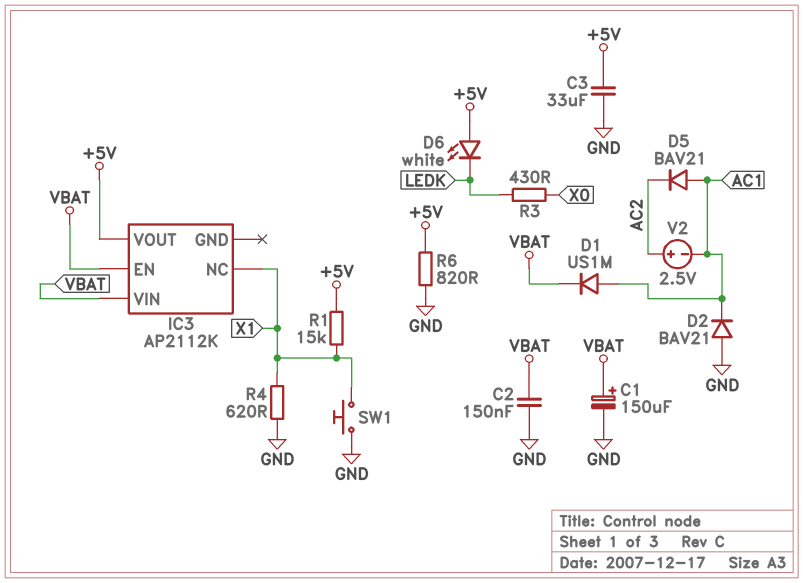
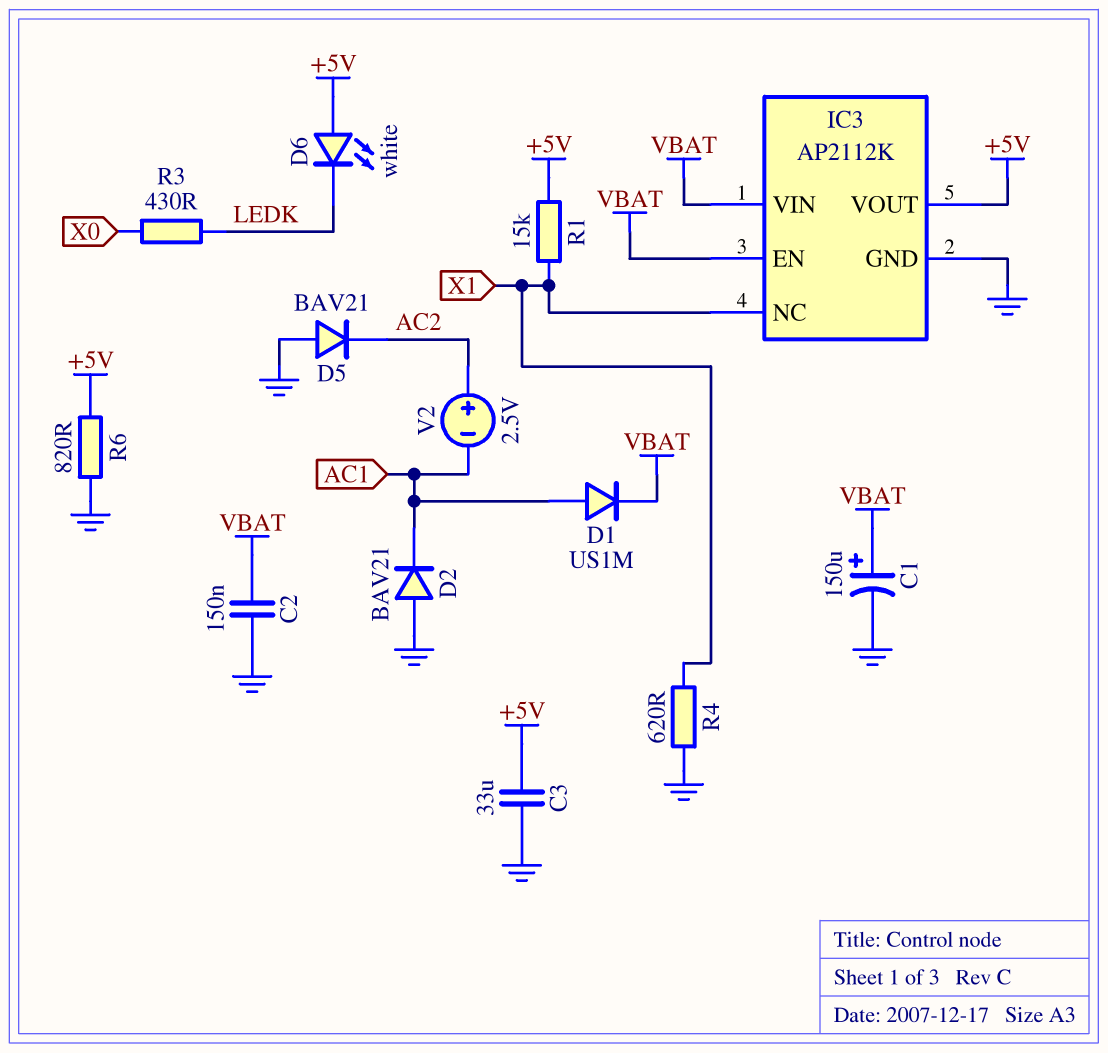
D5: diode BAV21 (A AC1, K AC2) -> diode BAV21 (A GND, K AC2)
IC3 pin GND: none -> GND
SW1: button (GND, X1) -> none

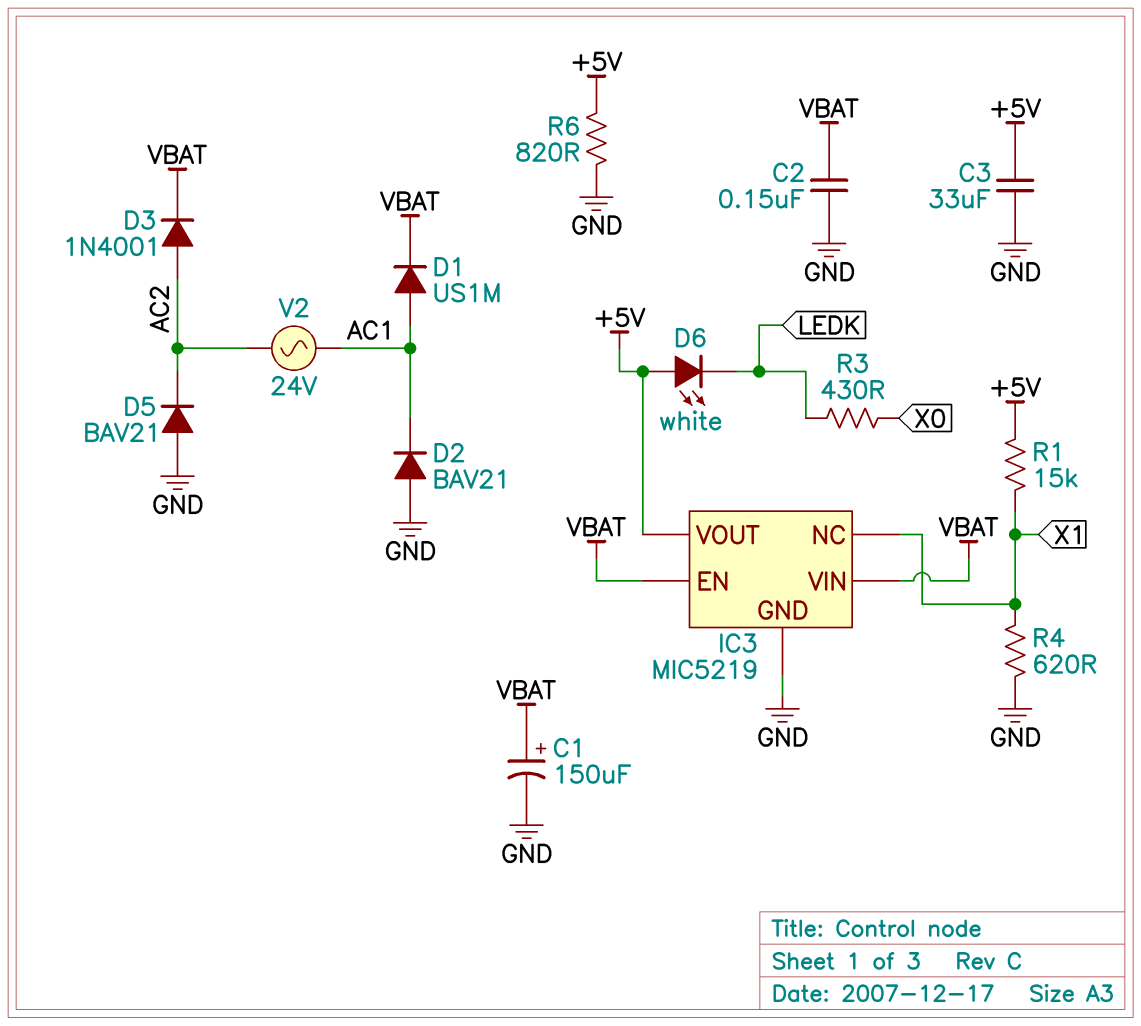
D3: none -> diode 1N4001 (A AC2, K VBAT)
IC3: AP2112K -> MIC5219
V2: 2.5V (plus AC2, minus AC1) -> AC 24V (AC1, AC2)

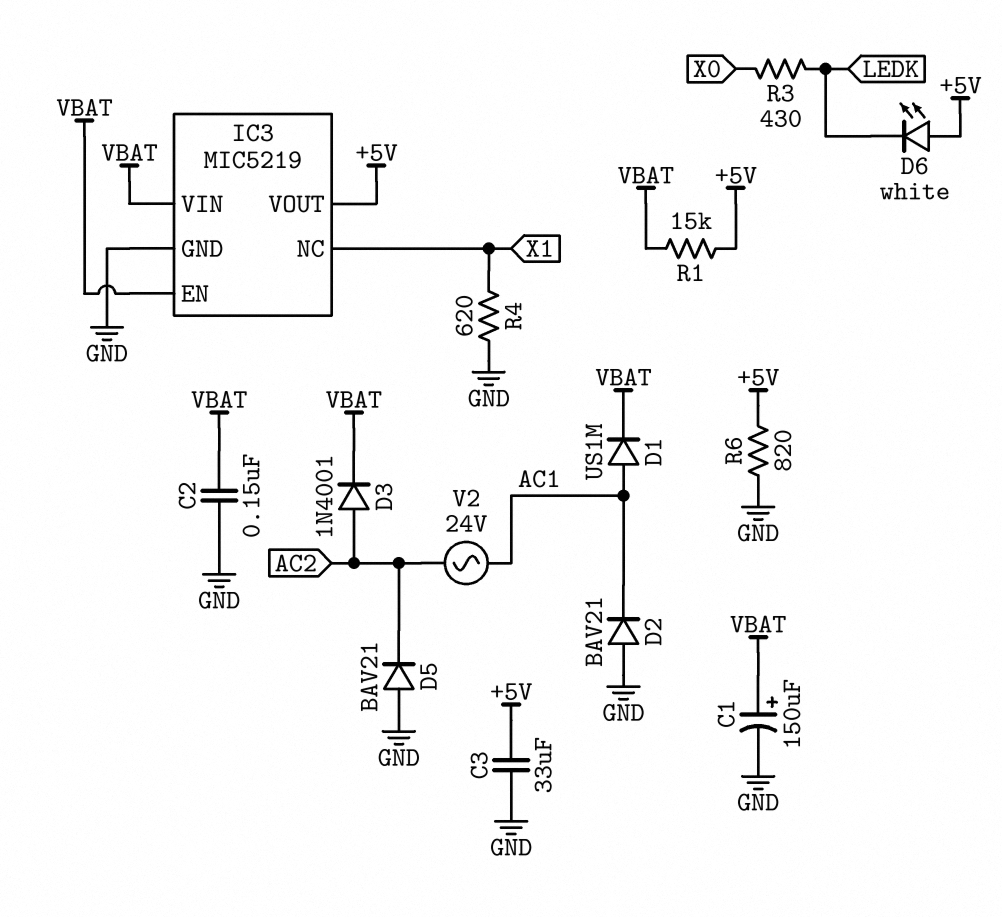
R1: 15k (+5V, X1) -> 15k (+5V, VBAT)

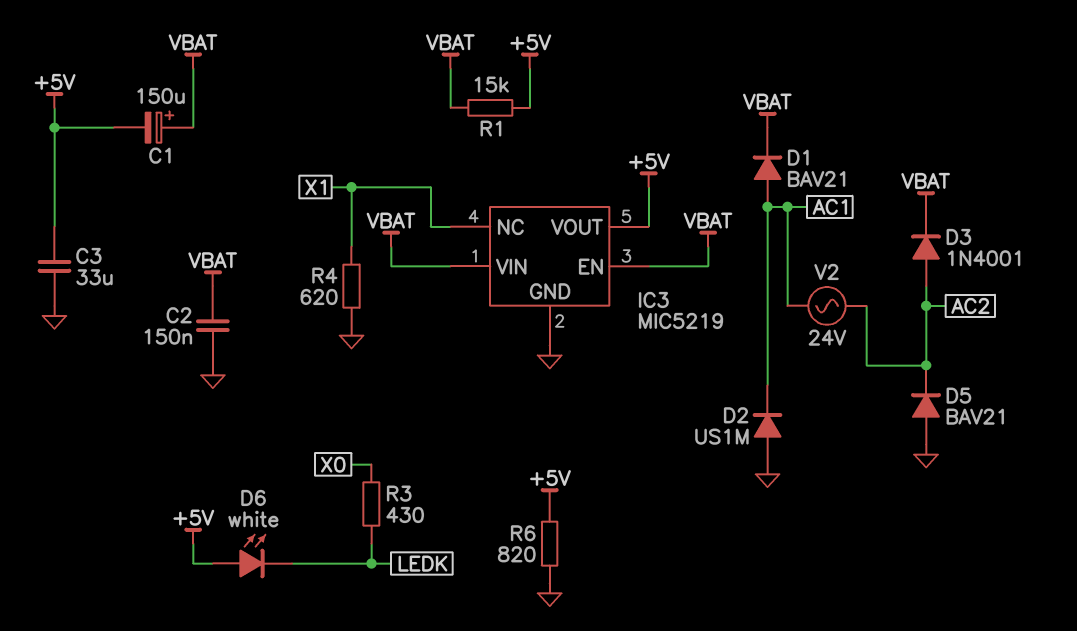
C1: 150uF (plus VBAT, minus GND) -> 150uF (plus VBAT, minus +5V)
D1: diode US1M (A AC1, K VBAT) -> diode BAV21 (A AC1, K VBAT)
D2: diode BAV21 (A GND, K AC1) -> diode US1M (A GND, K AC1)

